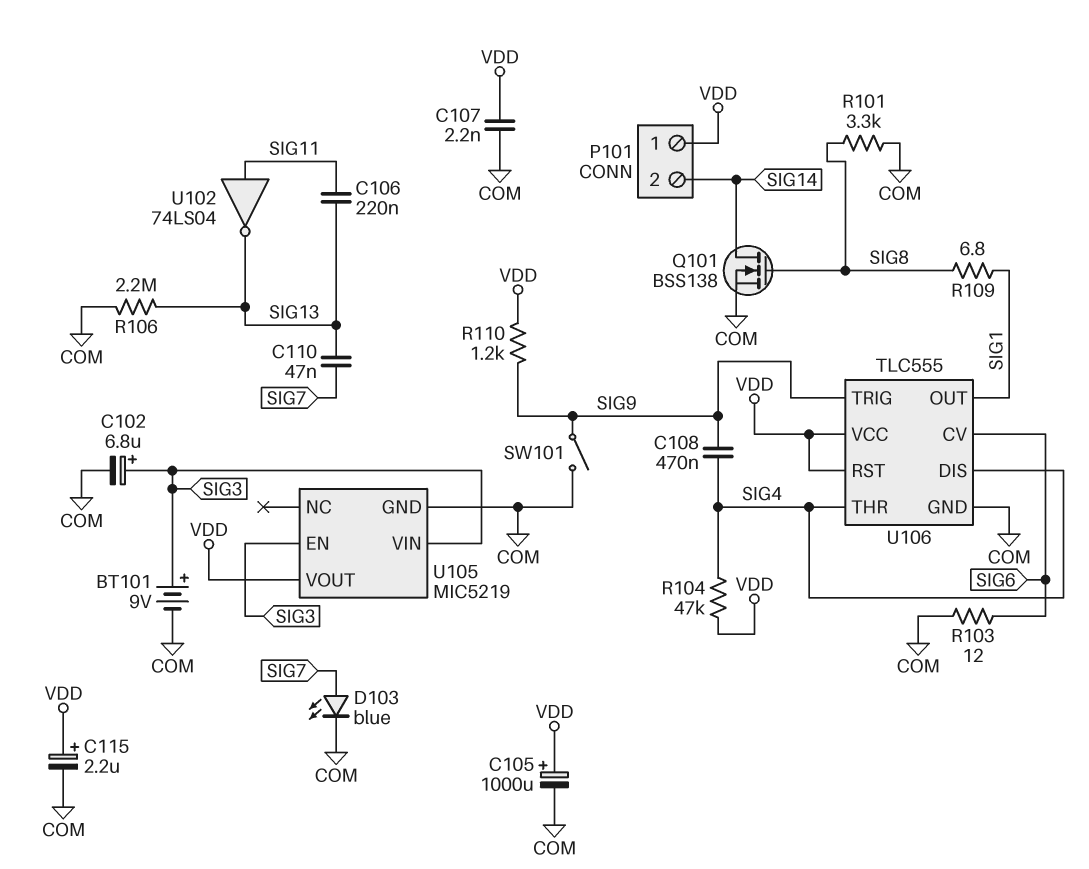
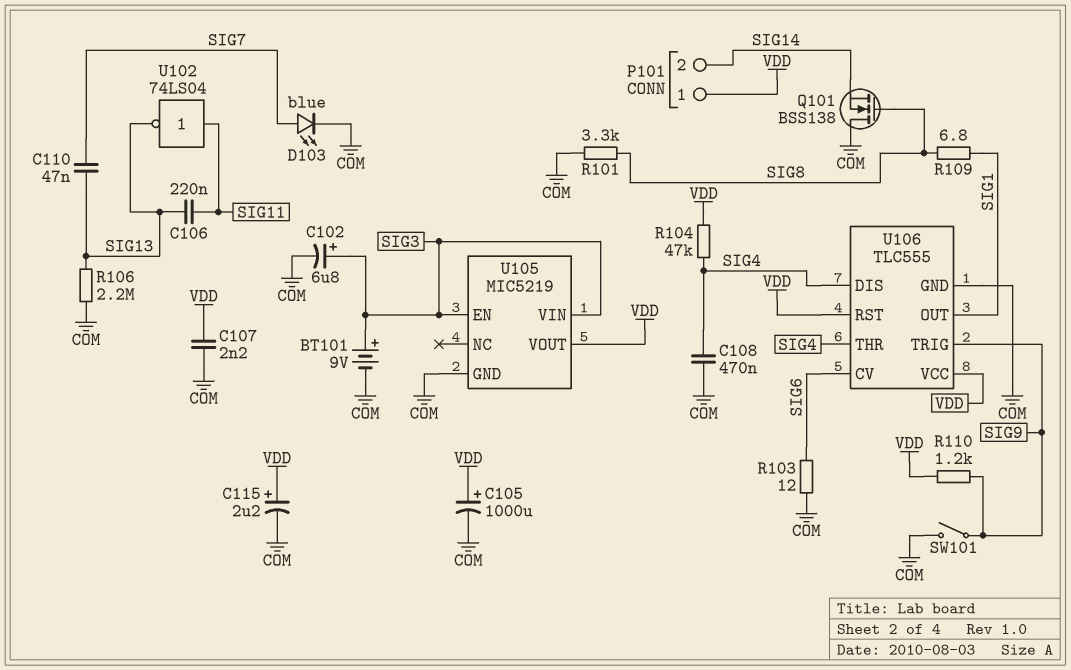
C108: 470nF (SIG4, SIG9) -> 470nF (COM, SIG4)
Q101: NMOS BSS138 (G SIG8, D SIG14, S COM) -> NMOS BSS138 (G SIG8, D COM, S SIG14)

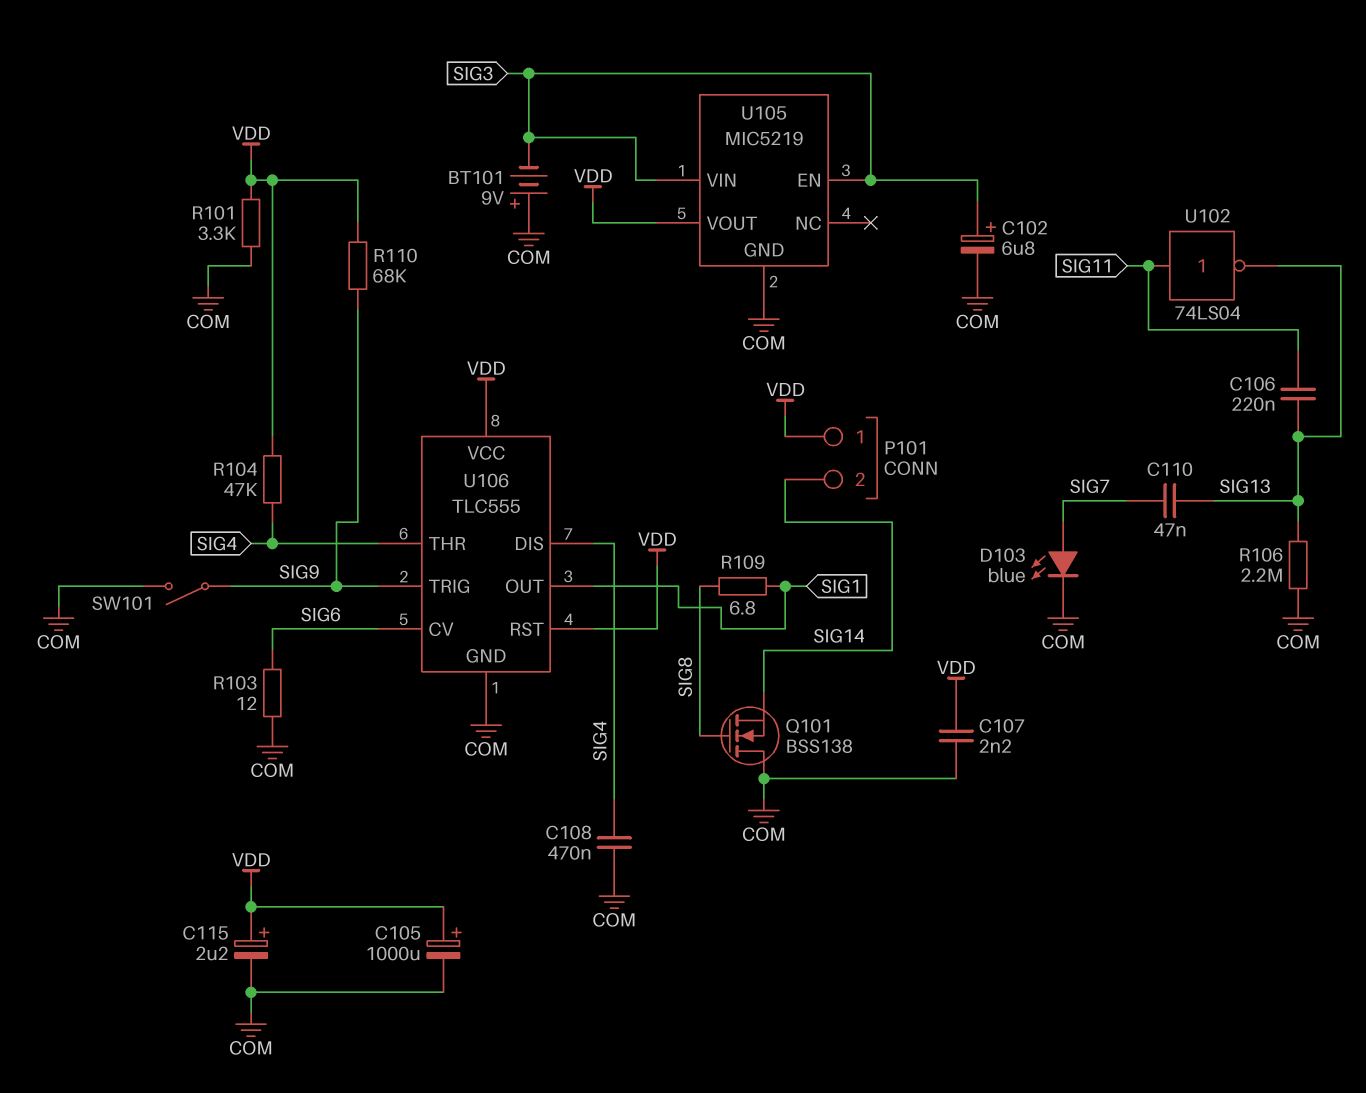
BT101: 9V (plus SIG3, minus COM) -> 9V (plus COM, minus SIG3)
R101: 3.3k (COM, SIG8) -> 3.3k (COM, VDD)
R110: 1.2k (SIG9, VDD) -> 68k (SIG9, VDD)

